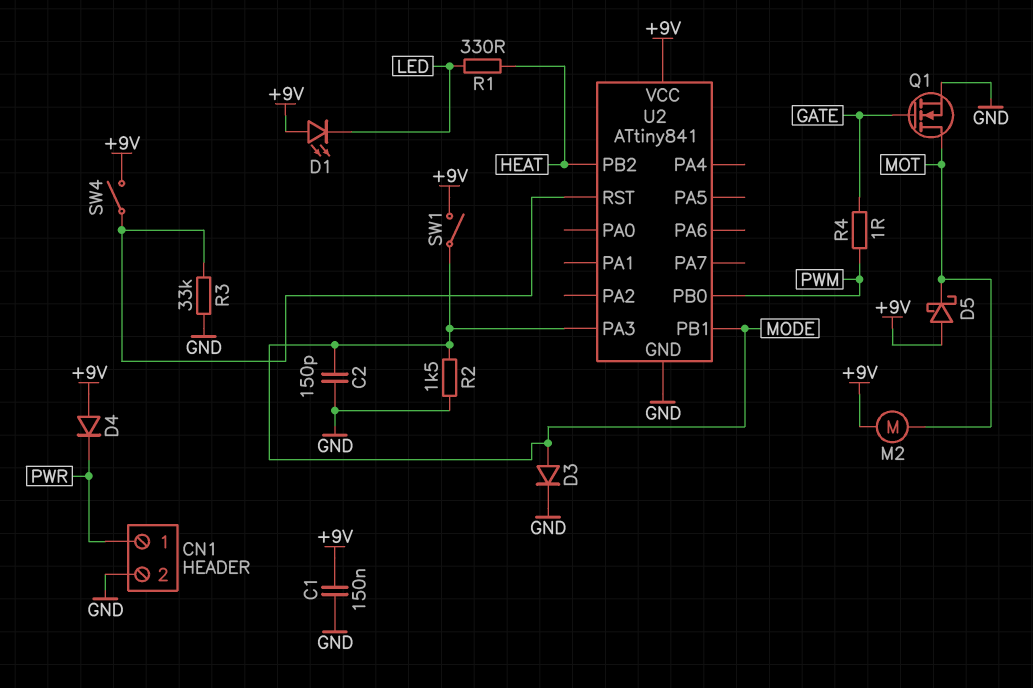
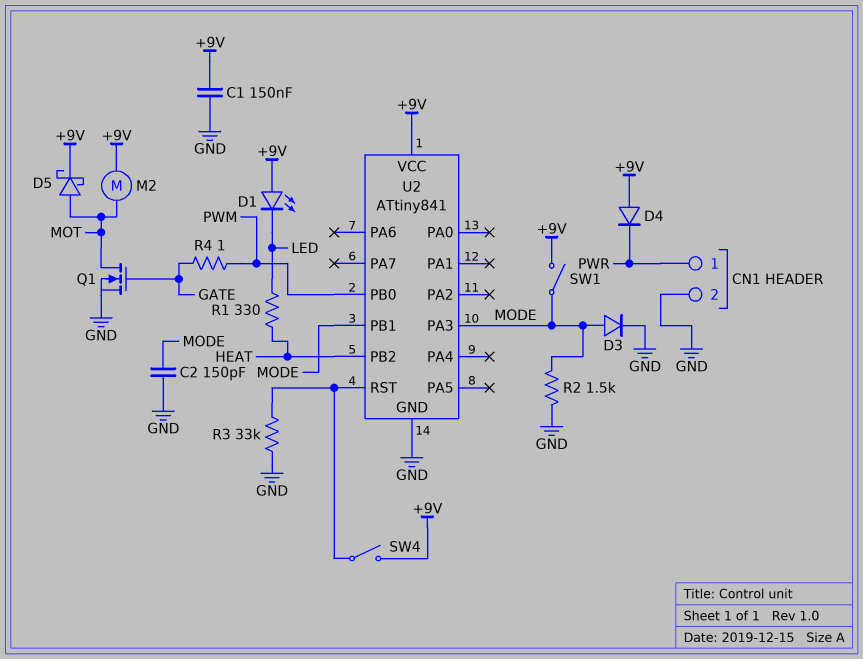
D5: schottky (A +9V, K MOT) -> schottky (A MOT, K +9V)

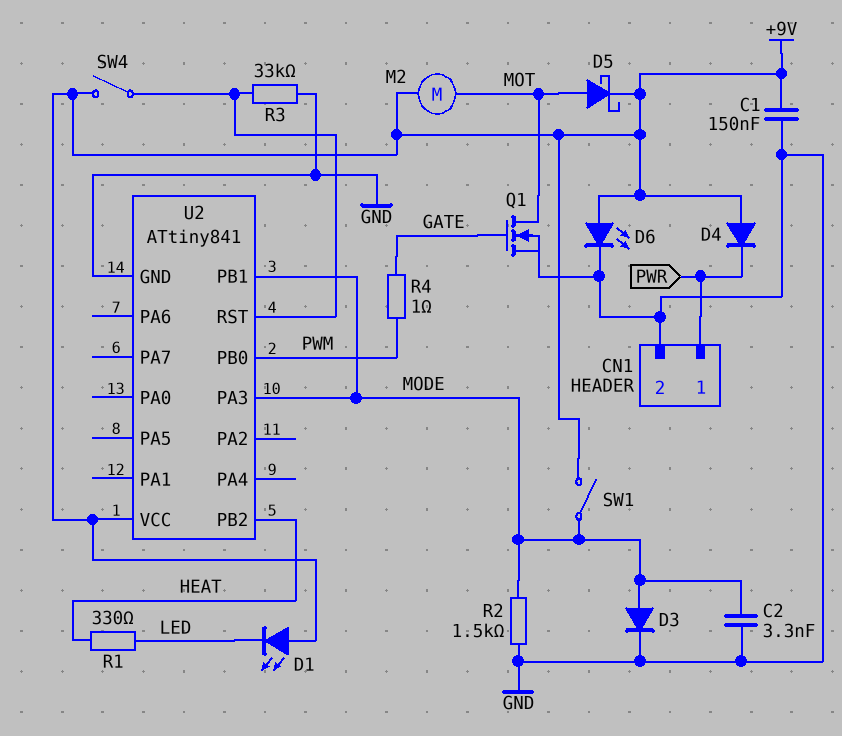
C2: 150pF (GND, MODE) -> 3.3nF (GND, MODE)
D6: none -> LED (A +9V, K GND)

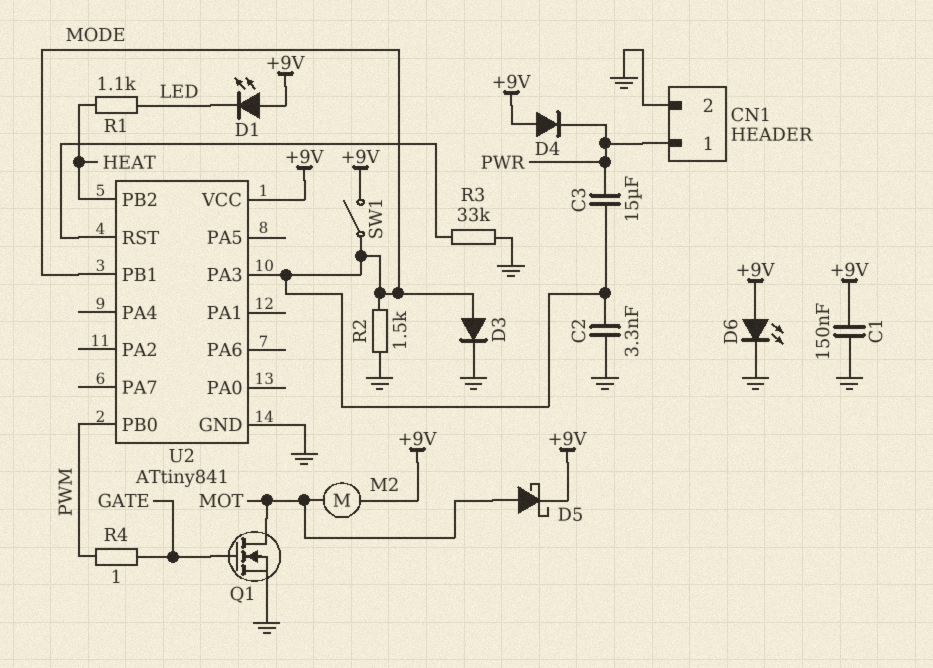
C3: none -> 15uF (MODE, PWR)
R1: 330 (HEAT, LED) -> 1.1k (HEAT, LED)
SW4: switch (+9V, U2/RST) -> none

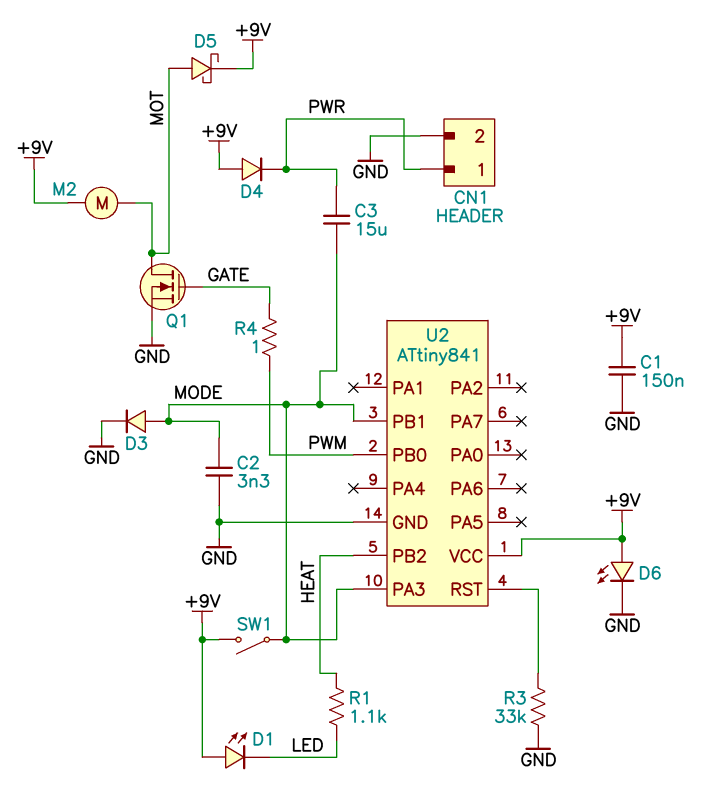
R2: 1.5k (GND, MODE) -> none

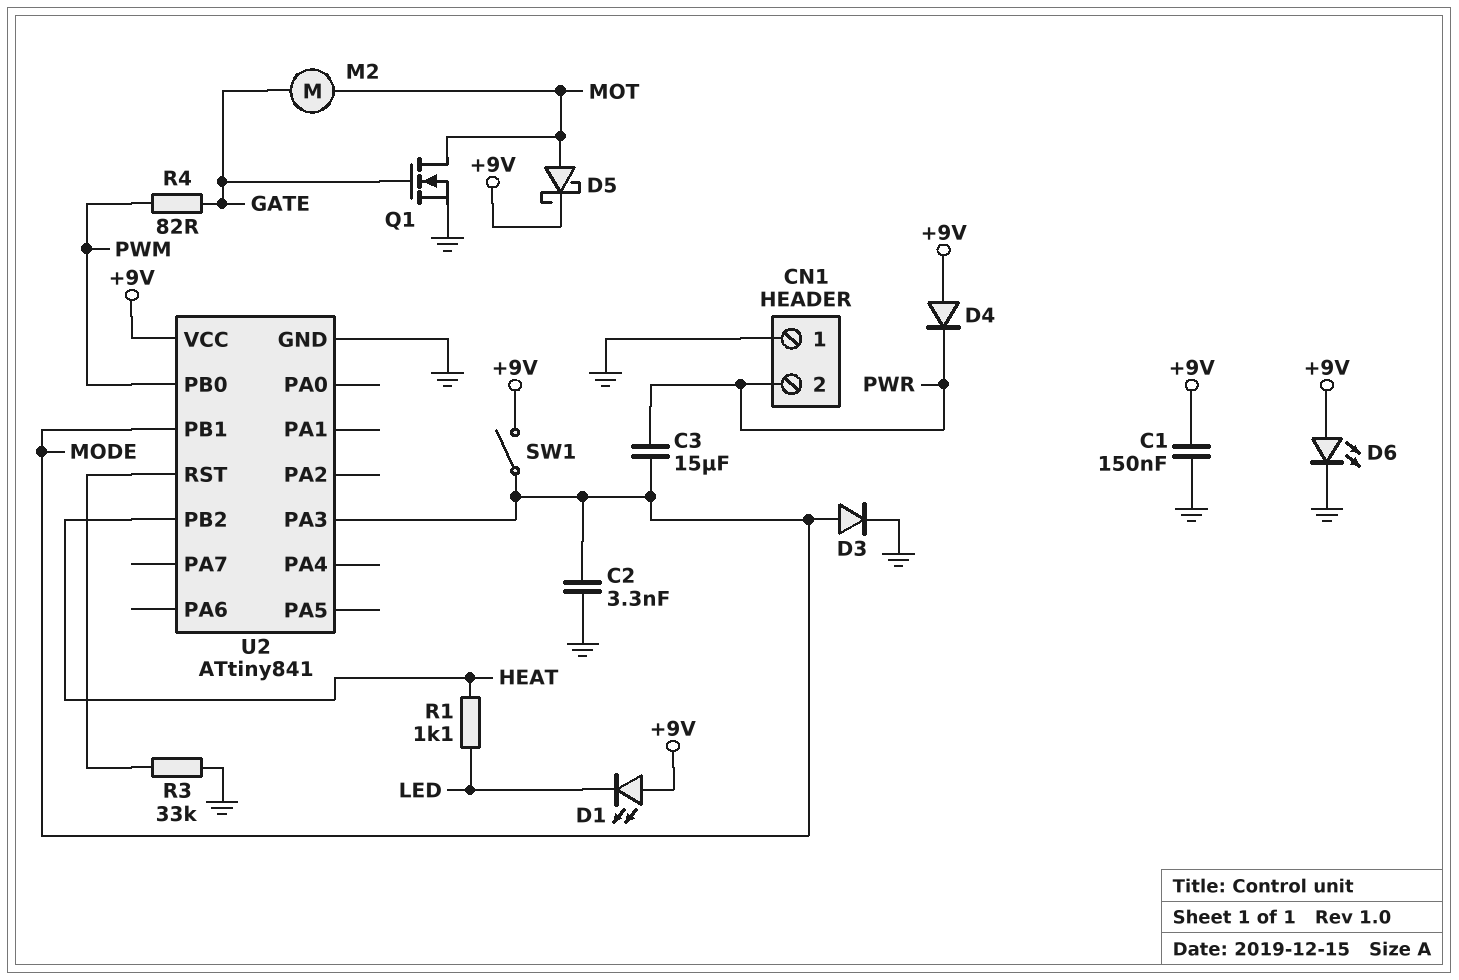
CN1 pin 1: PWR -> GND
CN1 pin 2: GND -> PWR
M2: motor (+9V, MOT) -> motor (GATE, MOT)
R4: 1 (GATE, PWM) -> 82 (GATE, PWM)

